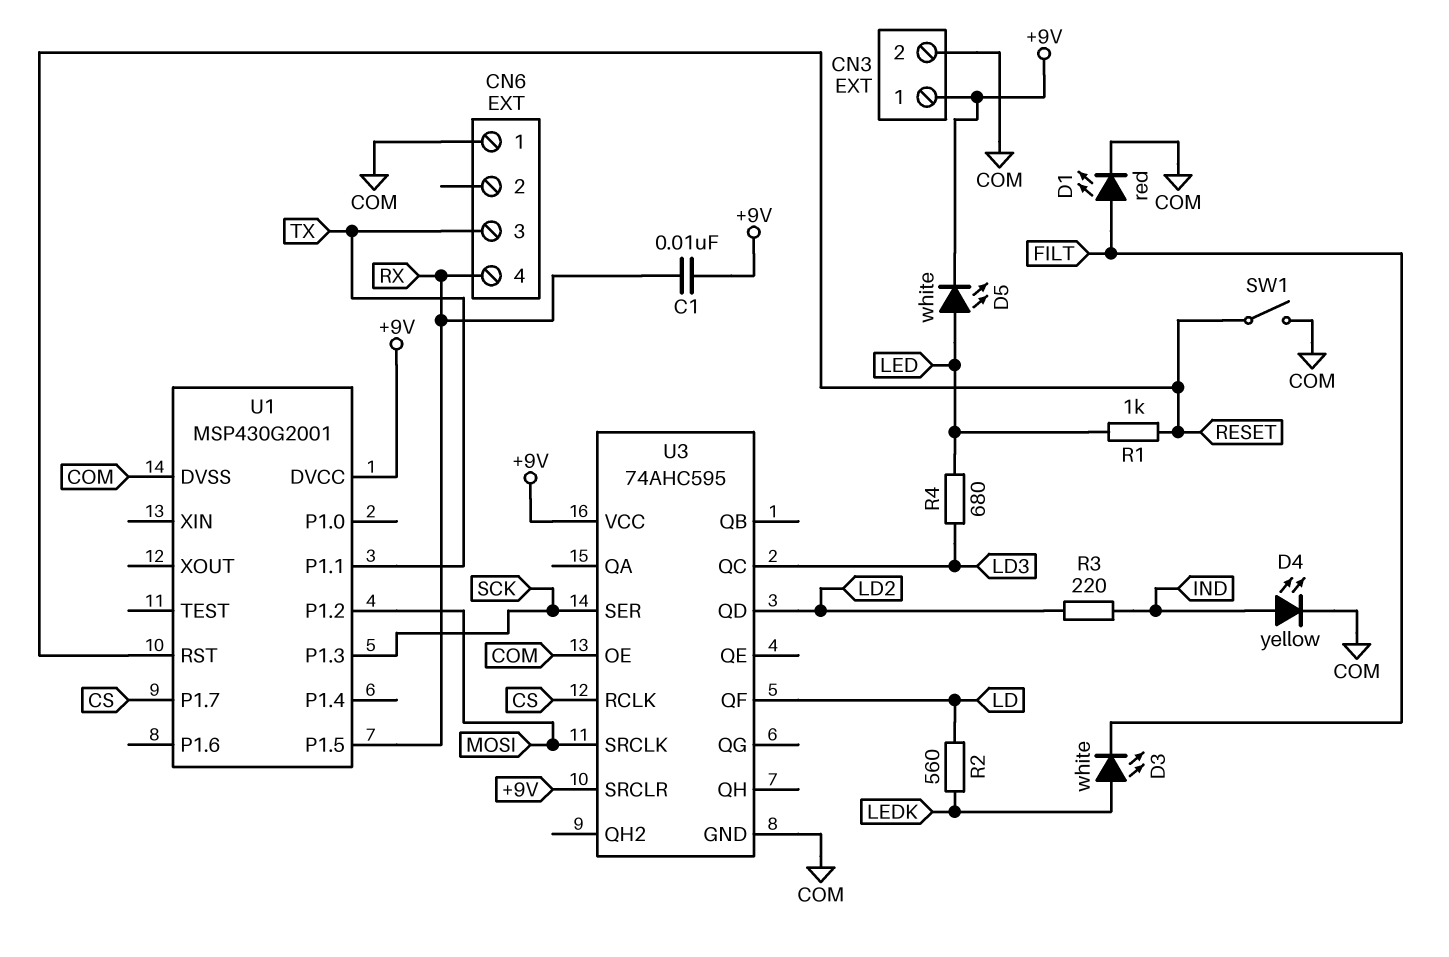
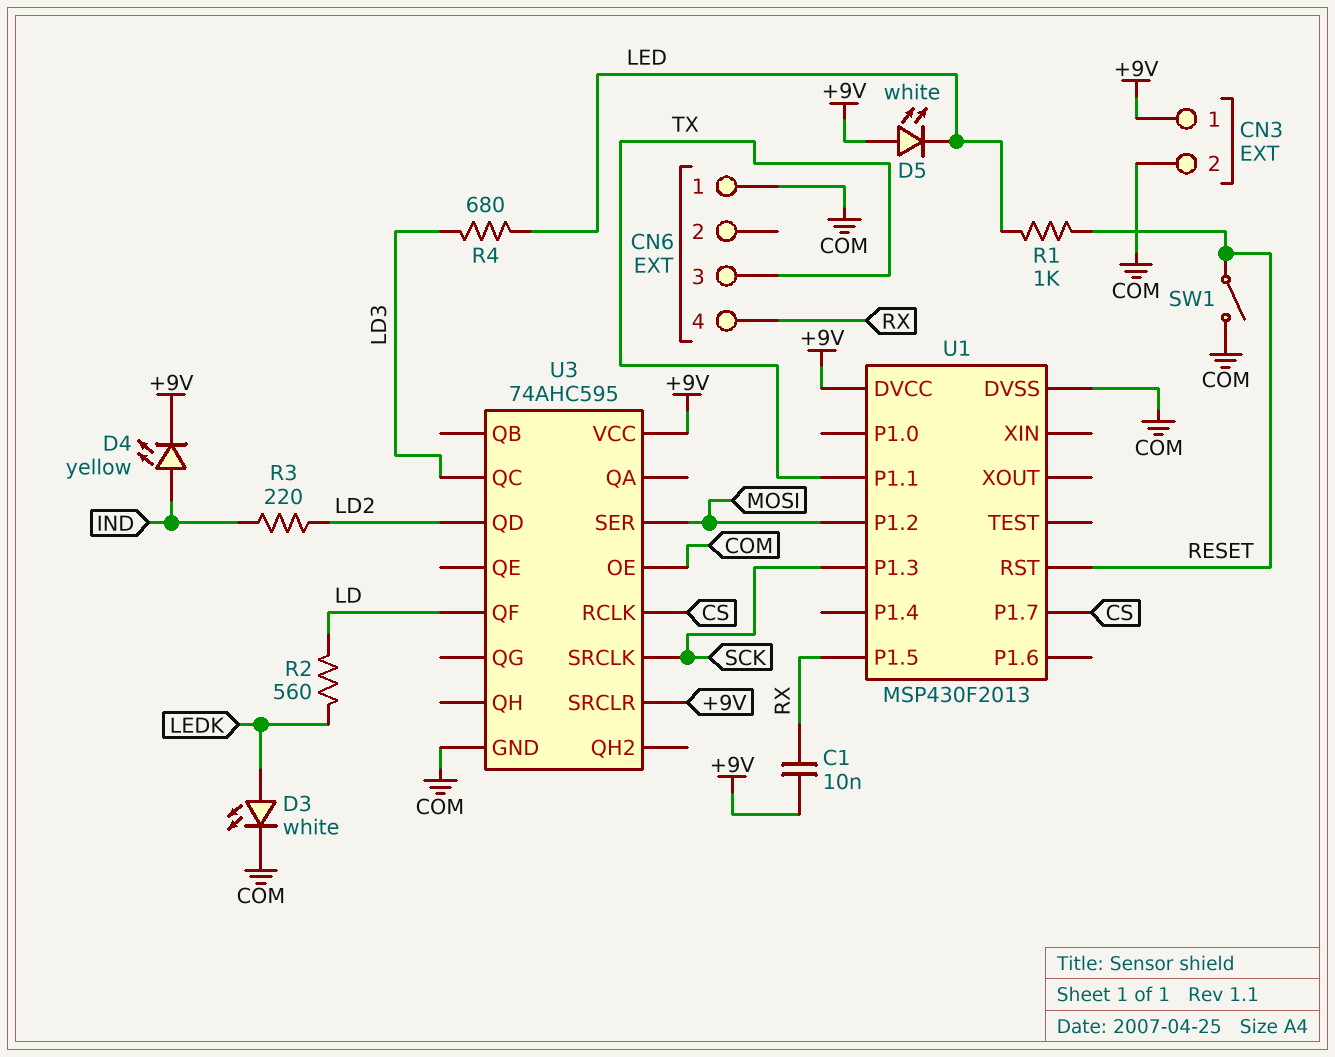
D1: LED red (A FILT, K COM) -> none
D3: LED white (A LEDK, K FILT) -> LED white (A LEDK, K COM)
D4: LED yellow (A IND, K COM) -> LED yellow (A IND, K +9V)
D5: LED white (A LED, K +9V) -> LED white (A +9V, K LED)
U1: MSP430G2001 -> MSP430F2013
U3 pin SER: SCK -> MOSI
U3 pin SRCLK: MOSI -> SCK

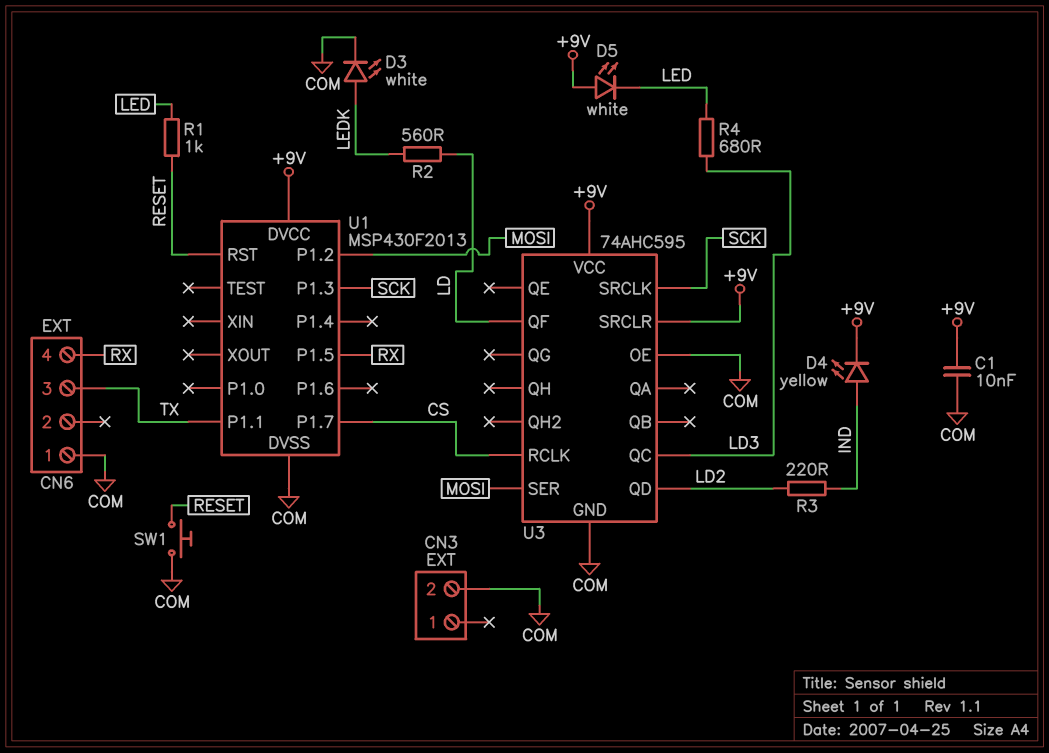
C1: 10nF (+9V, RX) -> 10nF (+9V, COM)
CN3 pin 1: +9V -> none
SW1: switch (COM, RESET) -> button (COM, RESET)

